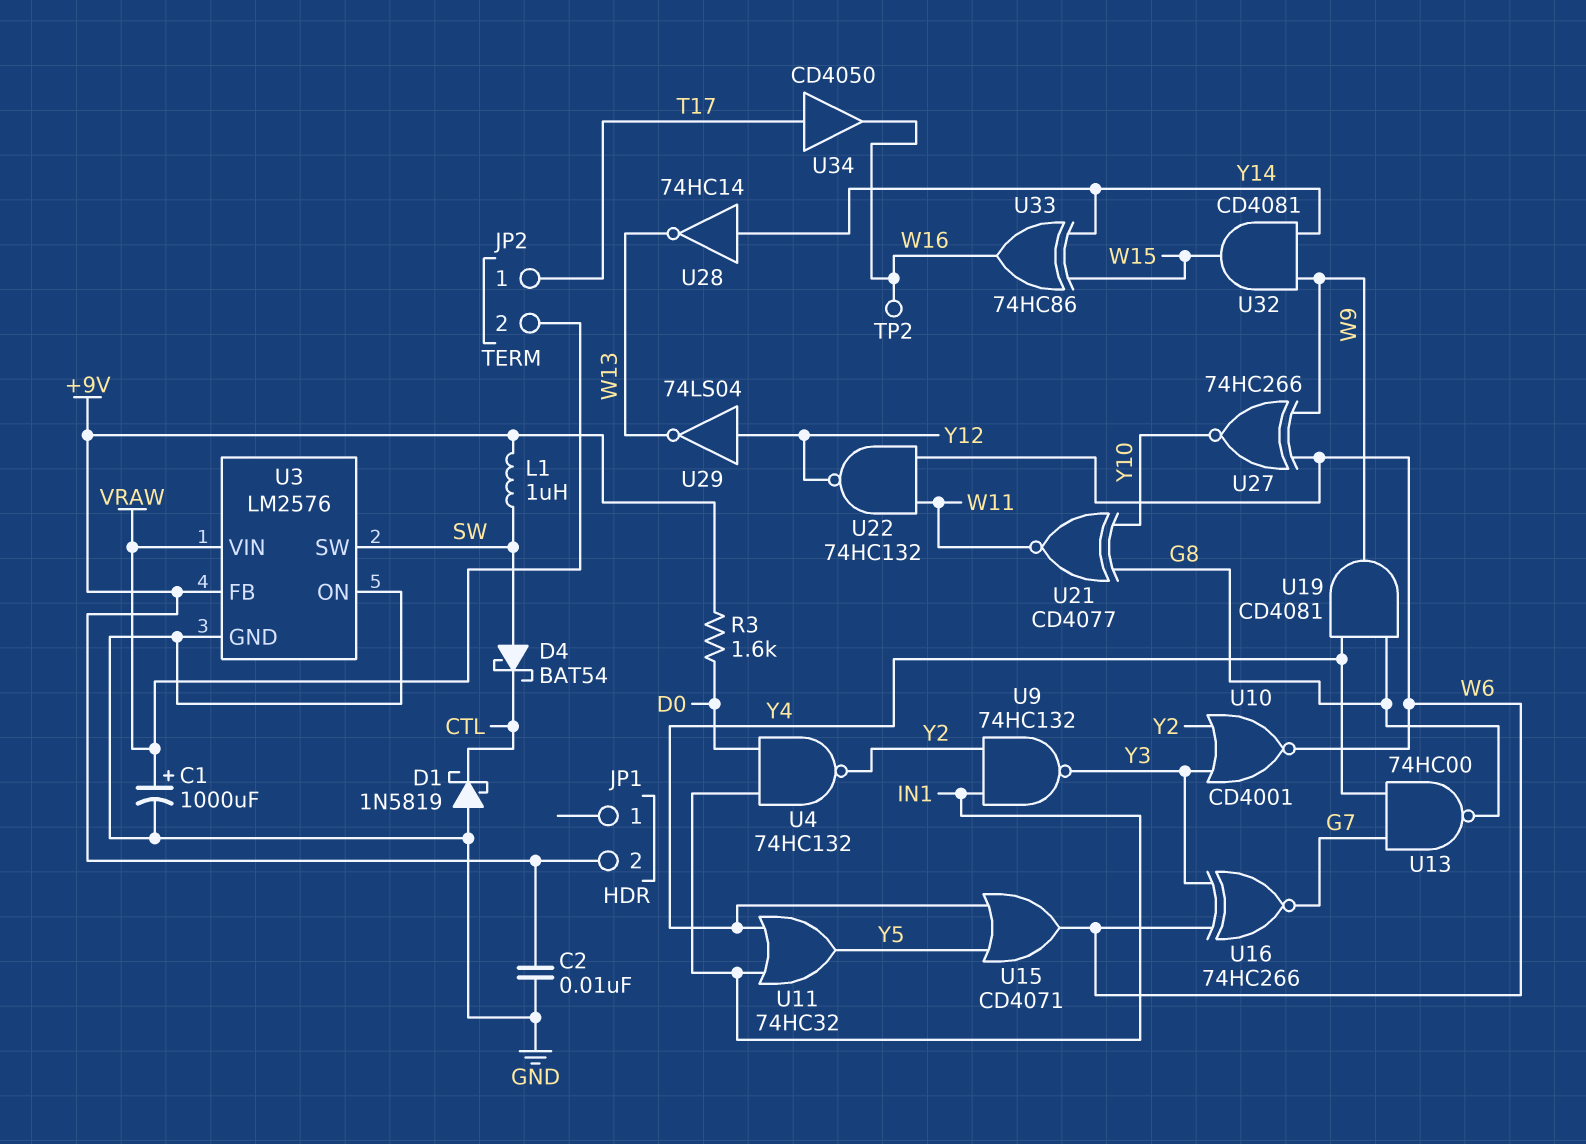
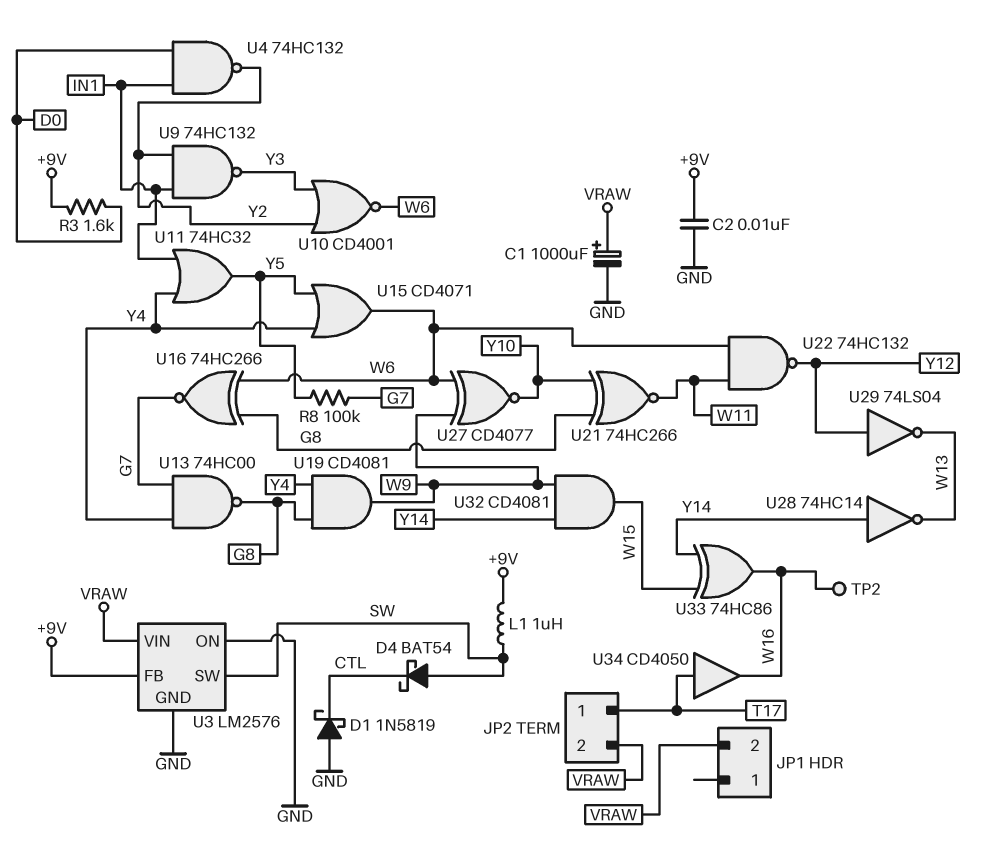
JP1 pin 2: +9V -> VRAW
R8: none -> 100k (G7, Y5)
U16: XNOR 74HC266 (in W6, in Y3, out G7) -> XNOR 74HC266 (in G8, in W6, out G7)
U21: XNOR CD4077 (in G8, in Y10, out W11) -> XNOR 74HC266 (in G8, in Y10, out W11)
U27: XNOR 74HC266 (in W6, in W9, out Y10) -> XNOR CD4077 (in W6, in W9, out Y10)

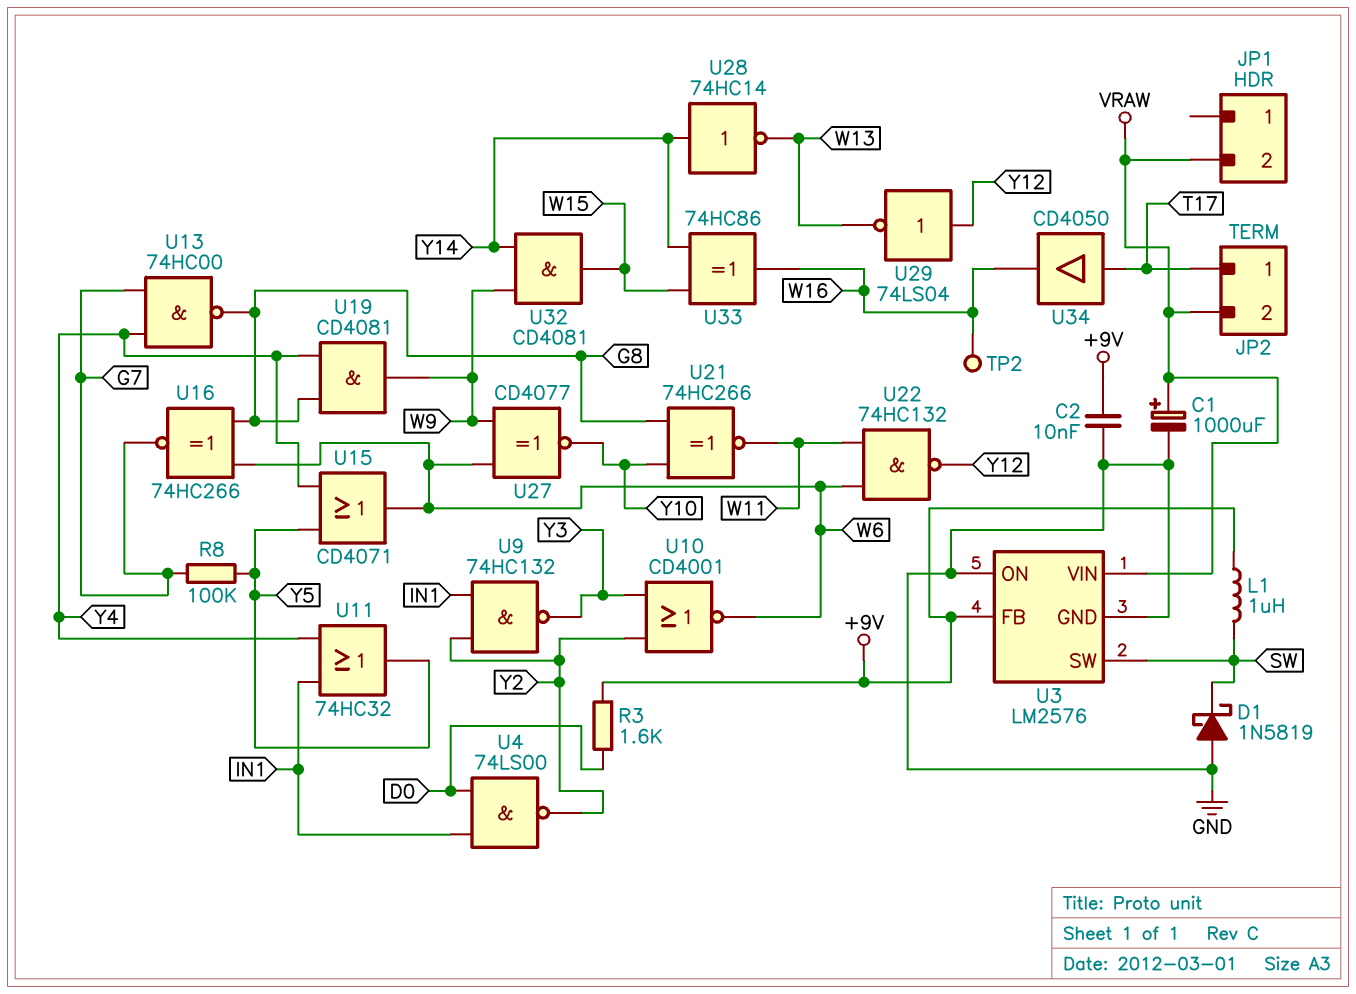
D1: schottky 1N5819 (A GND, K CTL) -> schottky 1N5819 (A GND, K SW)
D4: schottky BAT54 (A SW, K CTL) -> none
U4: NAND 74HC132 (in D0, in IN1, out Y2) -> NAND 74LS00 (in D0, in IN1, out Y2)

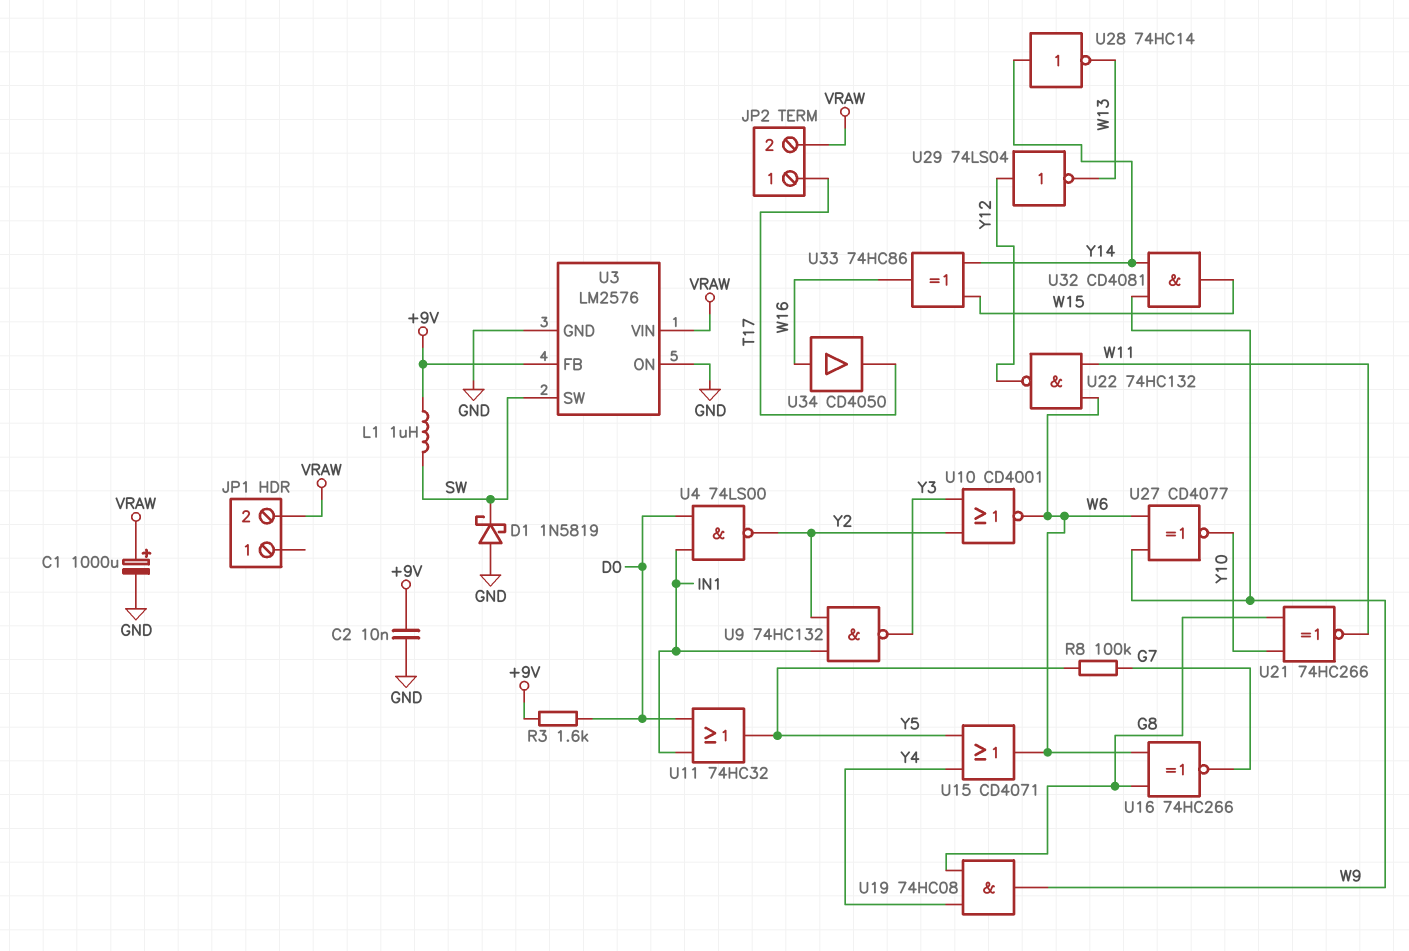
TP2: test point (W16) -> none
U11: OR 74HC32 (in IN1, in Y4, out Y5) -> OR 74HC32 (in D0, in IN1, out Y5)
U13: NAND 74HC00 (in G7, in Y4, out G8) -> none
U19: AND CD4081 (in G8, in Y4, out W9) -> AND 74HC08 (in G8, in Y4, out W9)
U34: buffer CD4050 (in T17, out W16) -> buffer CD4050 (in W16, out T17)

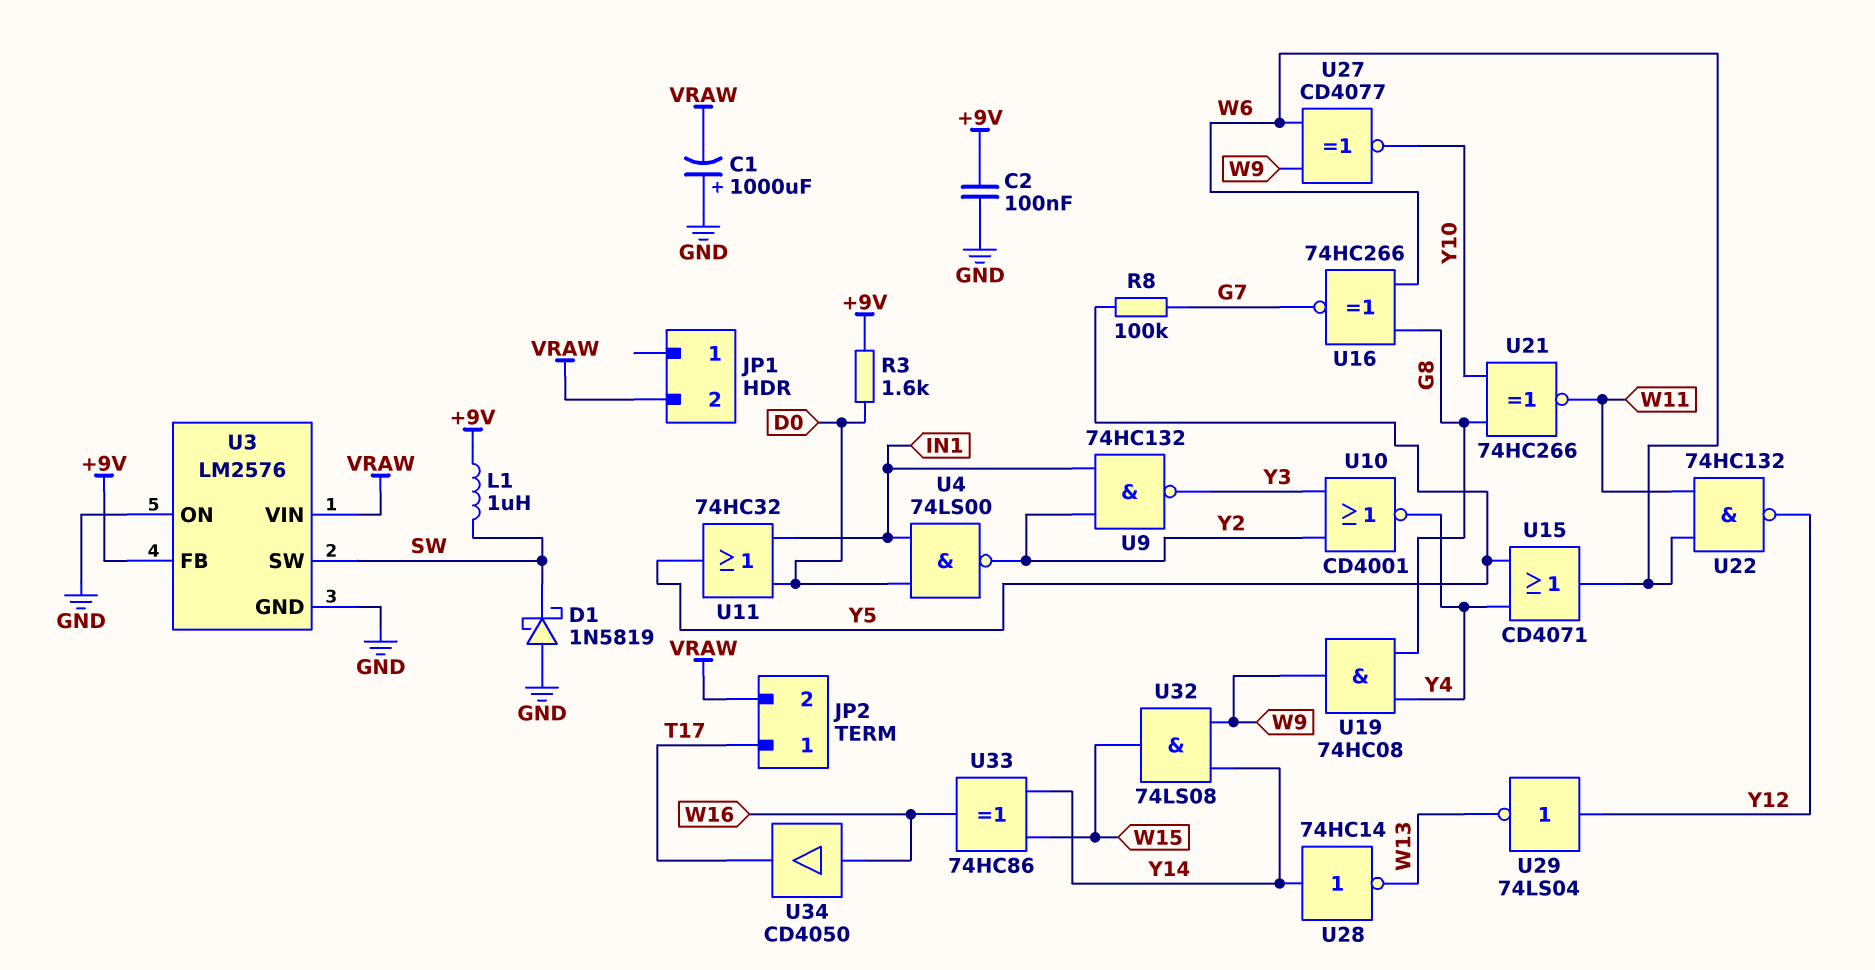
C1: 1000uF (plus VRAW, minus GND) -> 1000uF (plus GND, minus VRAW)
C2: 10nF (+9V, GND) -> 100nF (+9V, GND)
U10: NOR CD4001 (in Y2, in Y3, out W6) -> NOR CD4001 (in Y2, in Y3, out Y4)
U32: AND CD4081 (in W9, in Y14, out W15) -> AND 74LS08 (in W9, in Y14, out W15)

